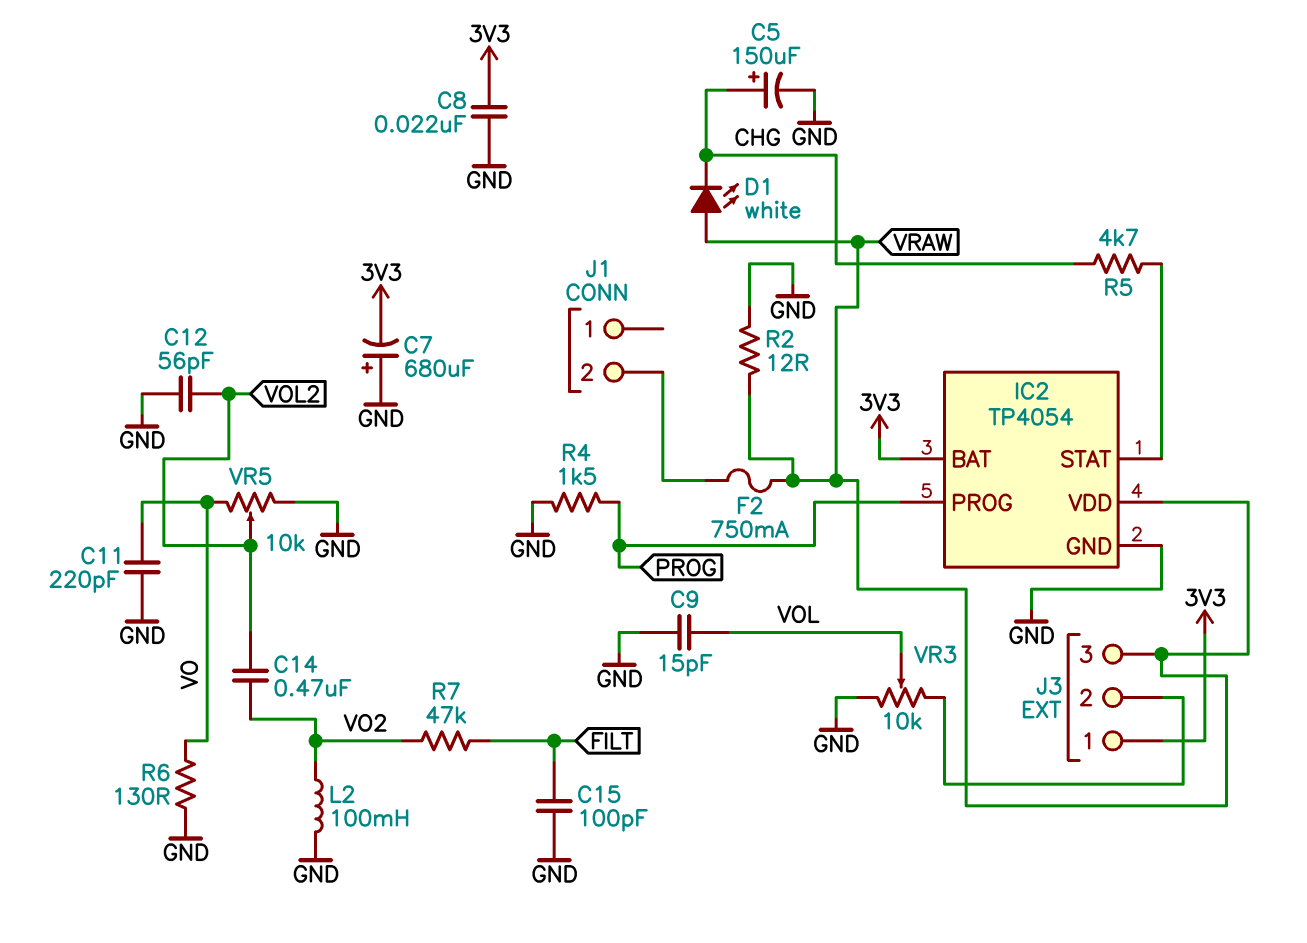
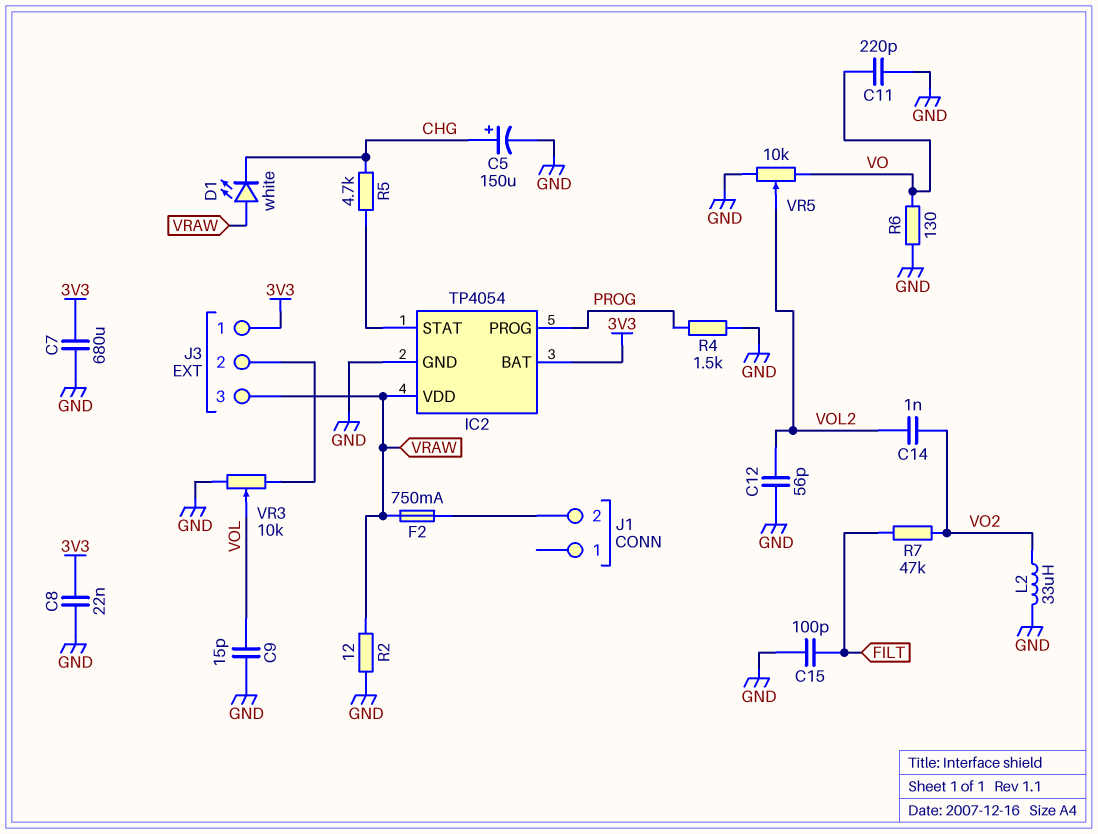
C7: 680uF (plus GND, minus 3V3) -> 680uF (3V3, GND)
C14: 470nF (VO2, VOL2) -> 1nF (VO2, VOL2)
L2: 100mH (GND, VO2) -> 33uH (GND, VO2)

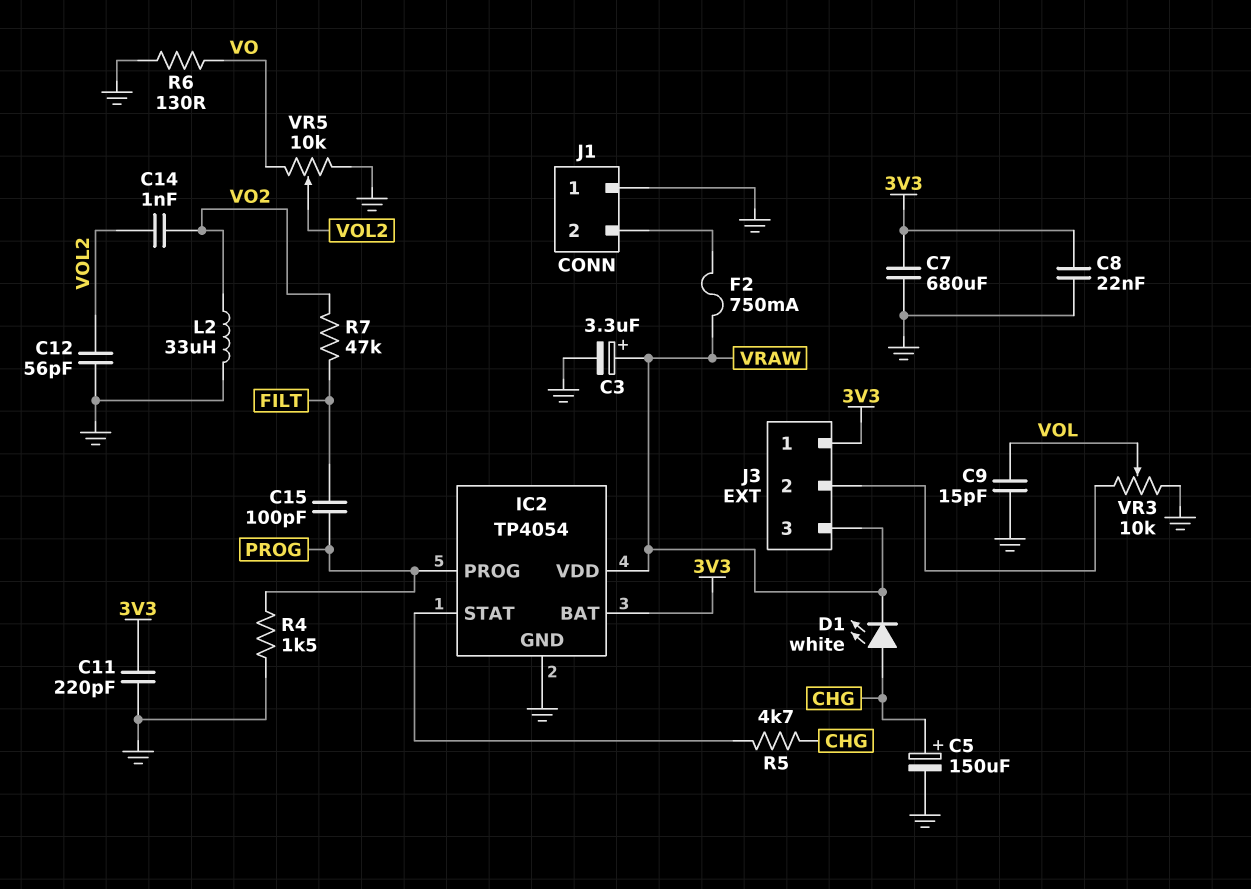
C3: none -> 3.3uF (plus VRAW, minus GND)
C11: 220pF (GND, VO) -> 220pF (3V3, GND)
C15: 100pF (FILT, GND) -> 100pF (FILT, PROG)
D1: LED white (A VRAW, K CHG) -> LED white (A CHG, K VRAW)
J1 pin 1: none -> GND
R2: 12 (GND, VRAW) -> none

